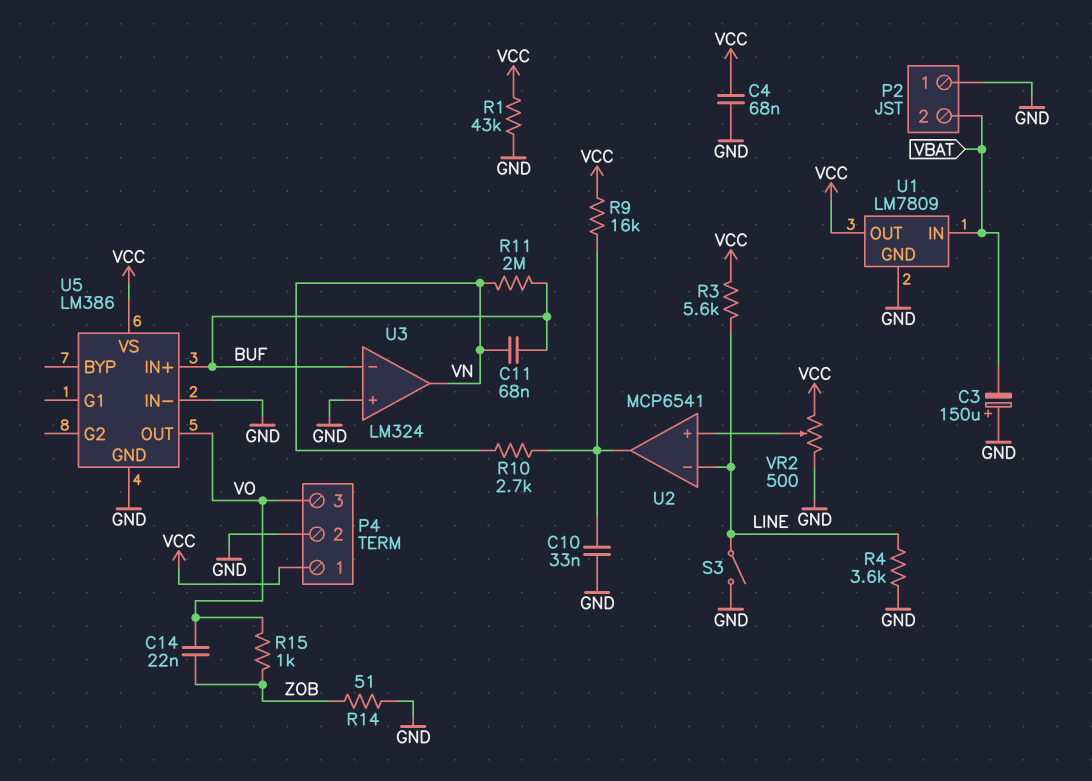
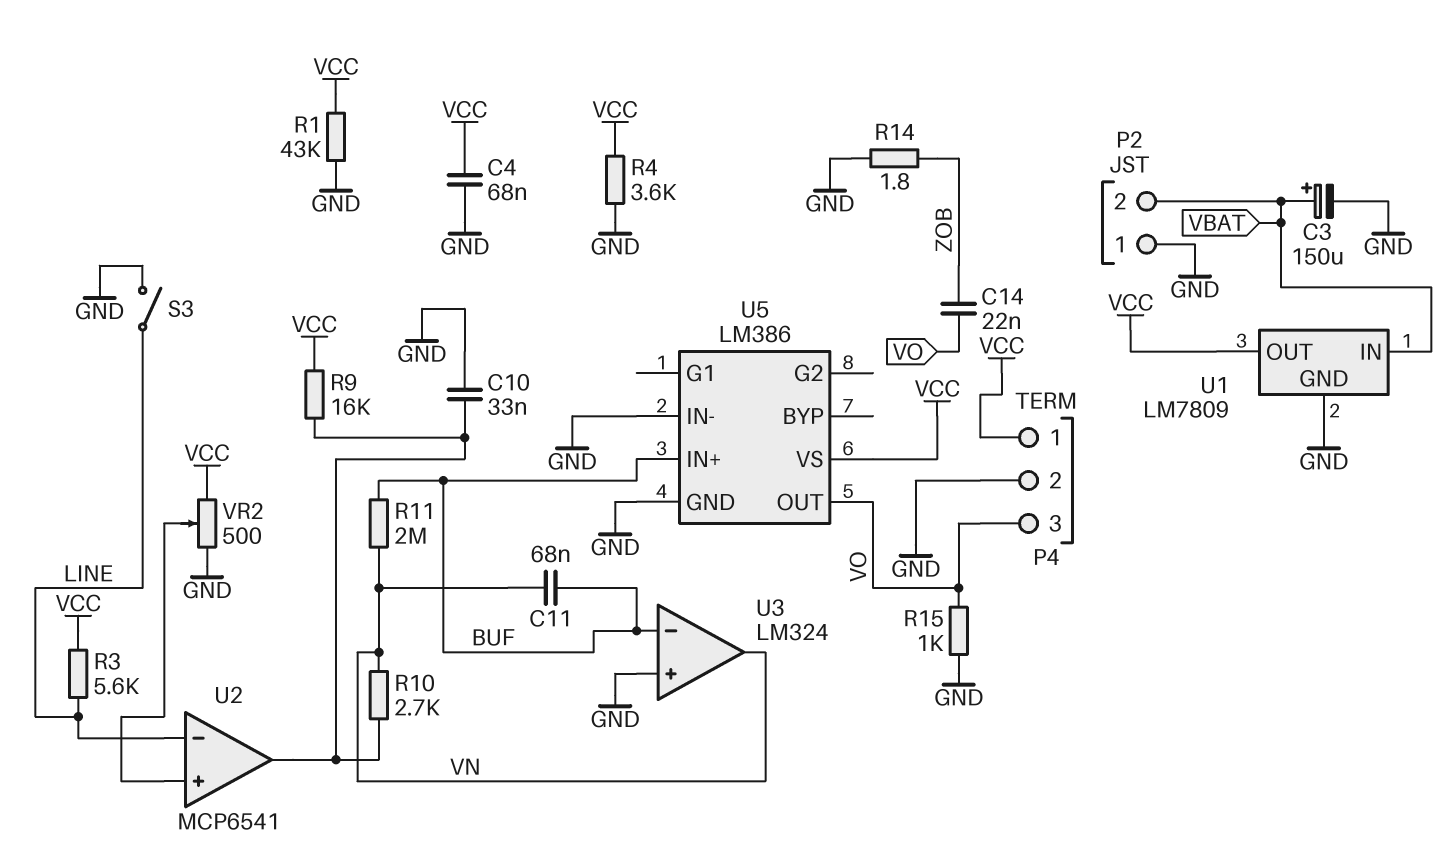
C3: 150uF (plus GND, minus VBAT) -> 150uF (plus VBAT, minus GND)
R4: 3.6k (GND, LINE) -> 3.6k (GND, VCC)
R14: 51 (GND, ZOB) -> 1.8 (GND, ZOB)
R15: 1k (VO, ZOB) -> 1k (GND, VO)

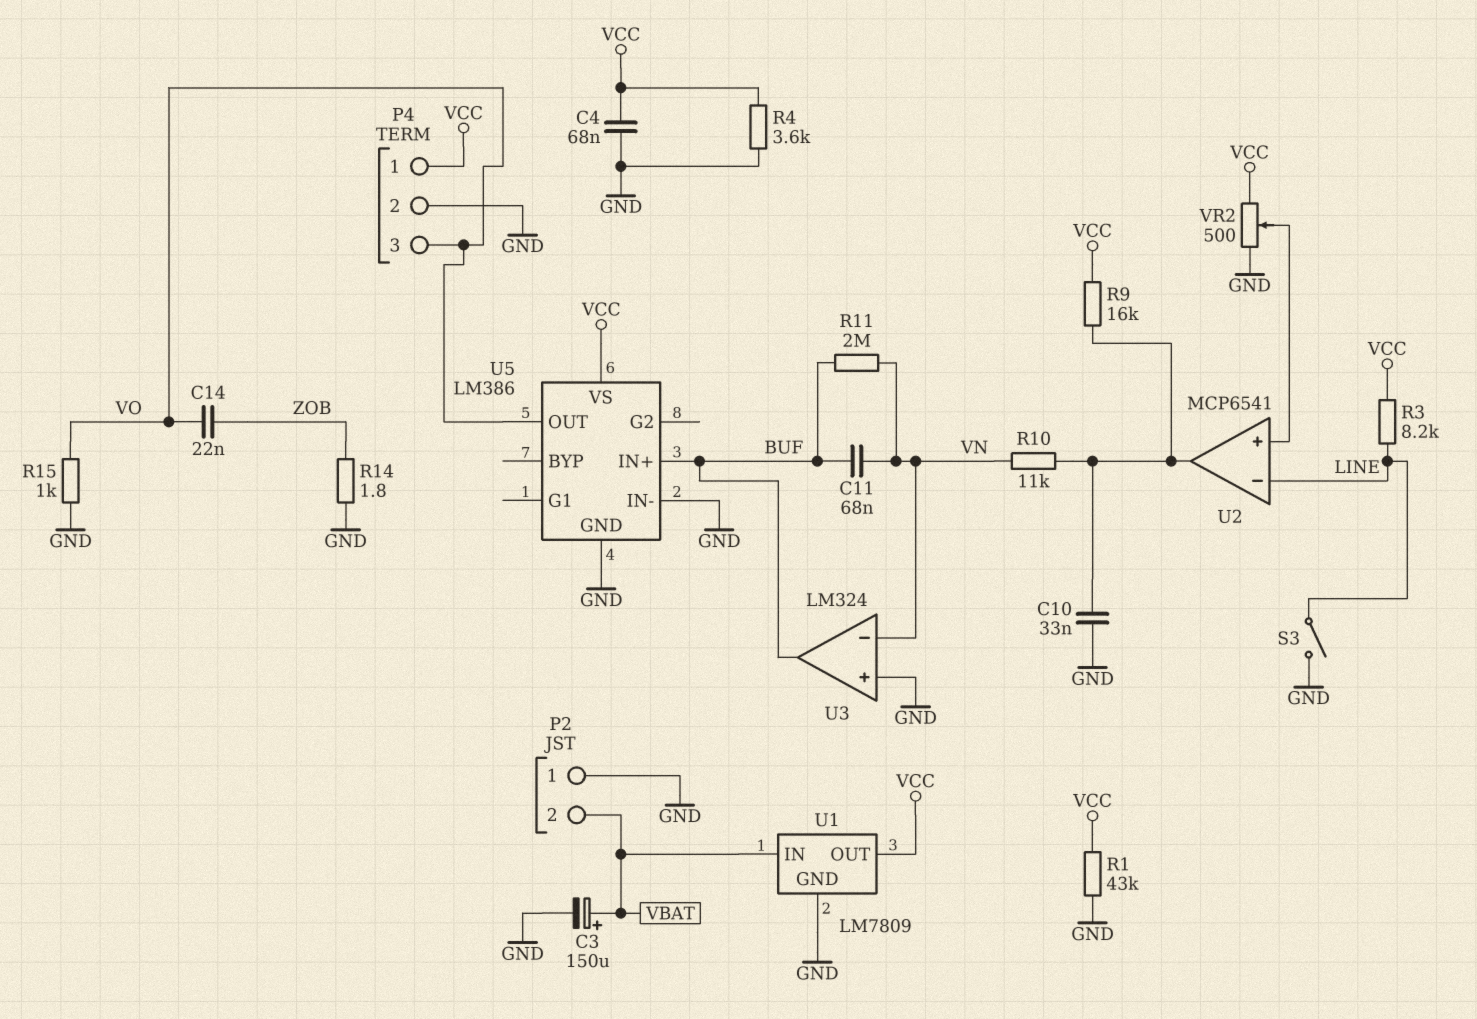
R3: 5.6k (LINE, VCC) -> 8.2k (LINE, VCC)
R10: 2.7k (U2/out, VN) -> 11k (U2/out, VN)
U3 pin in-: BUF -> VN
U3 pin out: VN -> BUF

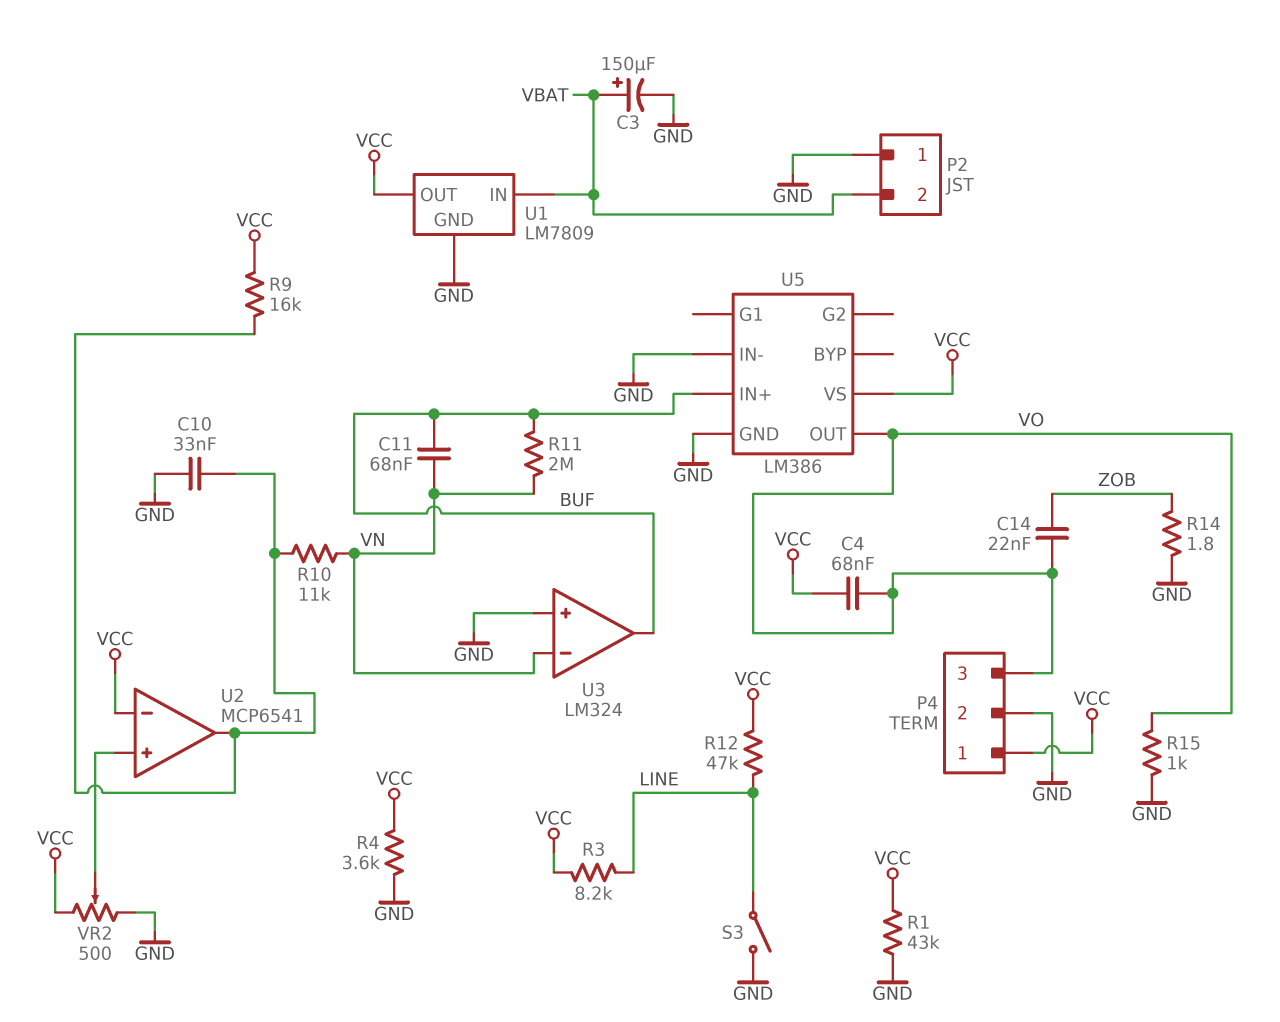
C4: 68nF (GND, VCC) -> 68nF (VCC, VO)
R12: none -> 47k (LINE, VCC)
U2 pin in-: LINE -> VCC

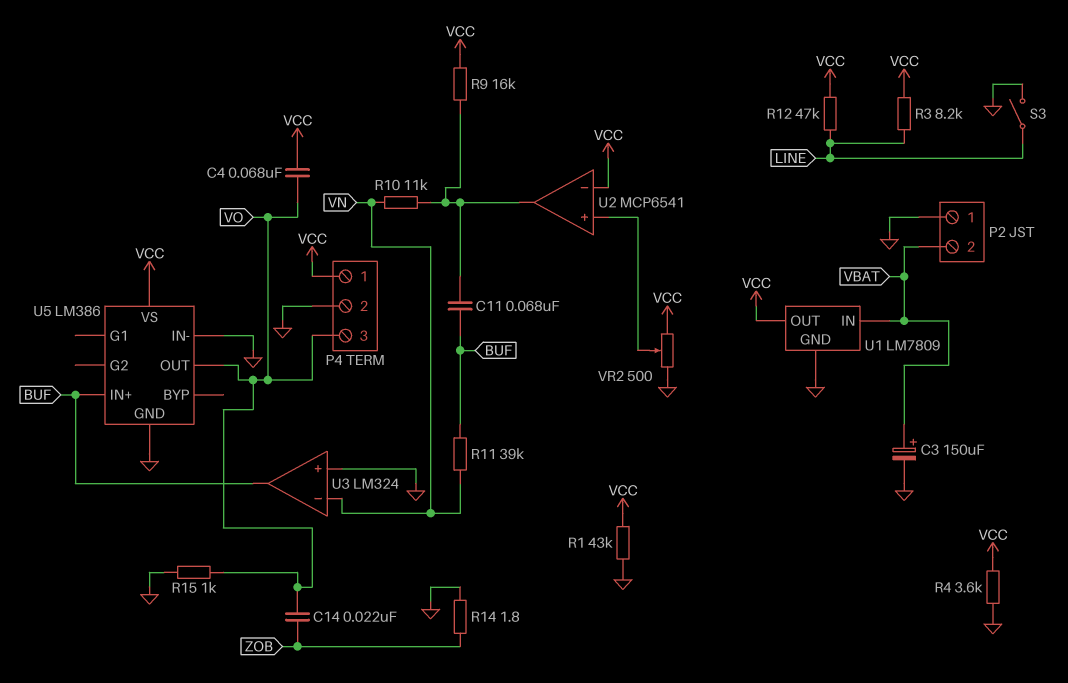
C10: 33nF (GND, U2/out) -> none
C11: 68nF (BUF, VN) -> 68nF (BUF, U2/out)
R11: 2M (BUF, VN) -> 39k (BUF, VN)

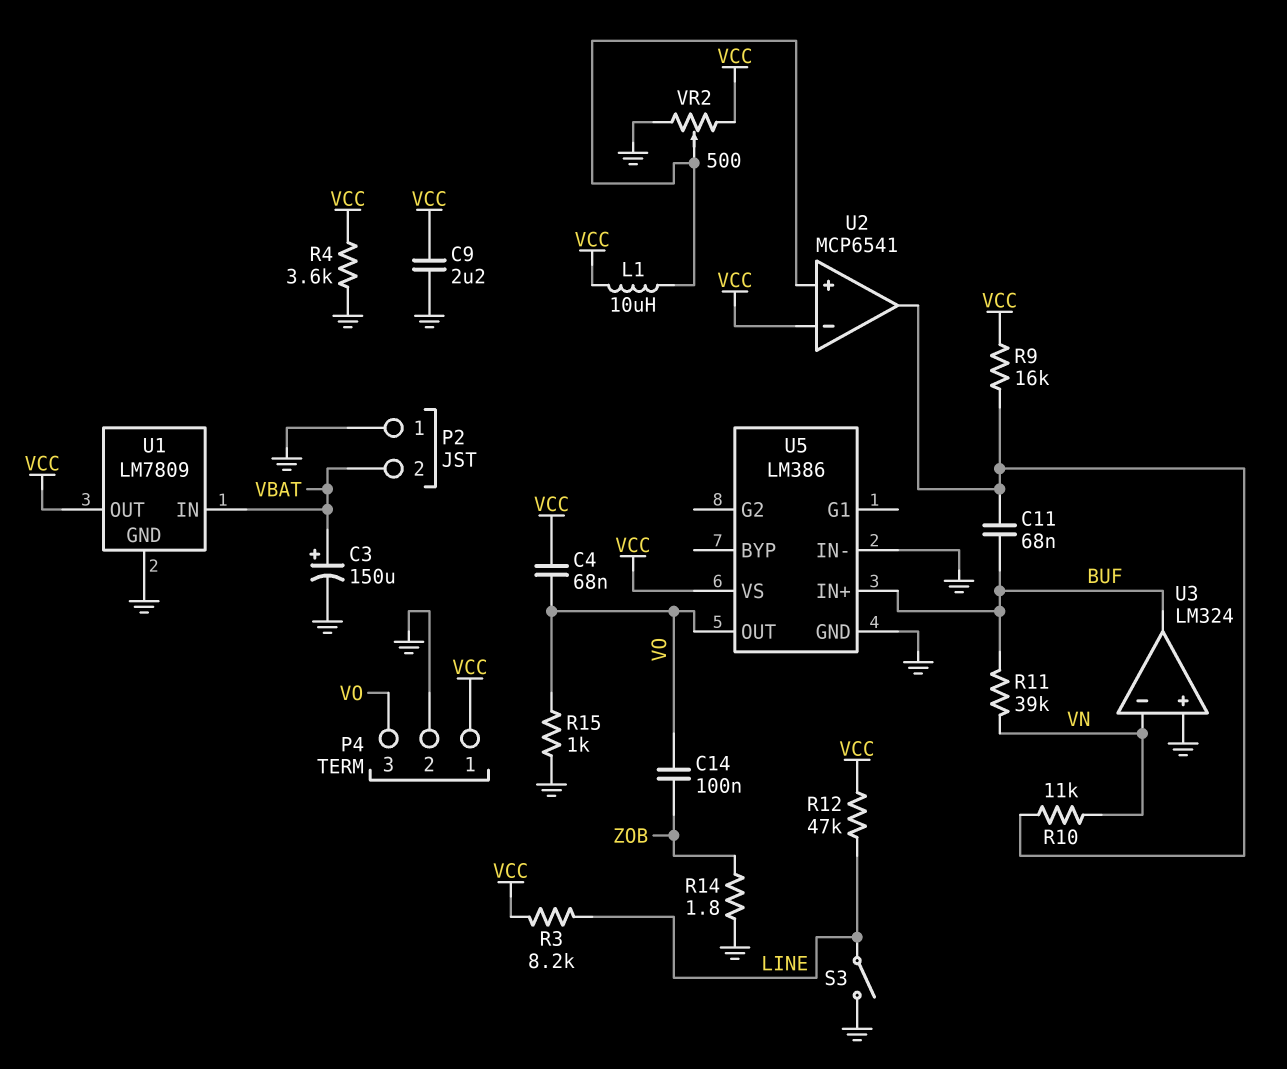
C9: none -> 2.2uF (GND, VCC)
C14: 22nF (VO, ZOB) -> 100nF (VO, ZOB)
L1: none -> 10uH (U2/in+, VCC)
R1: 43k (GND, VCC) -> none

